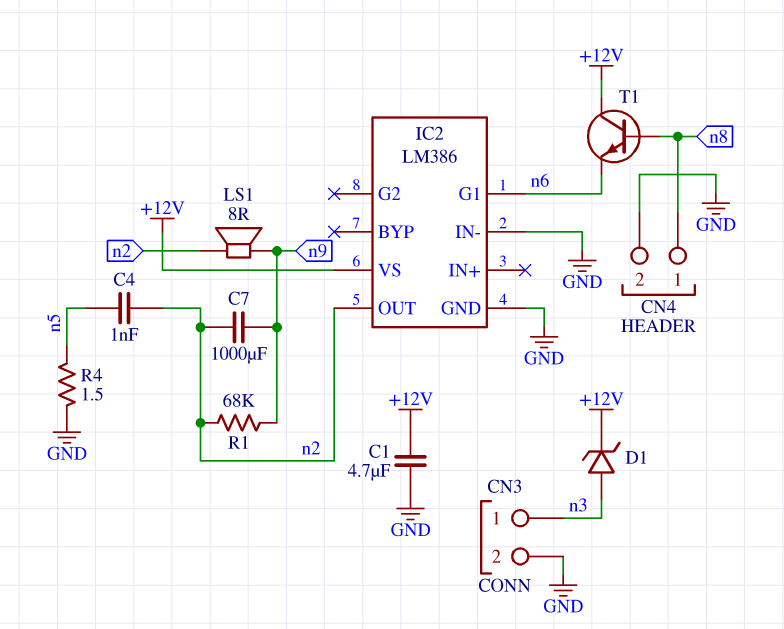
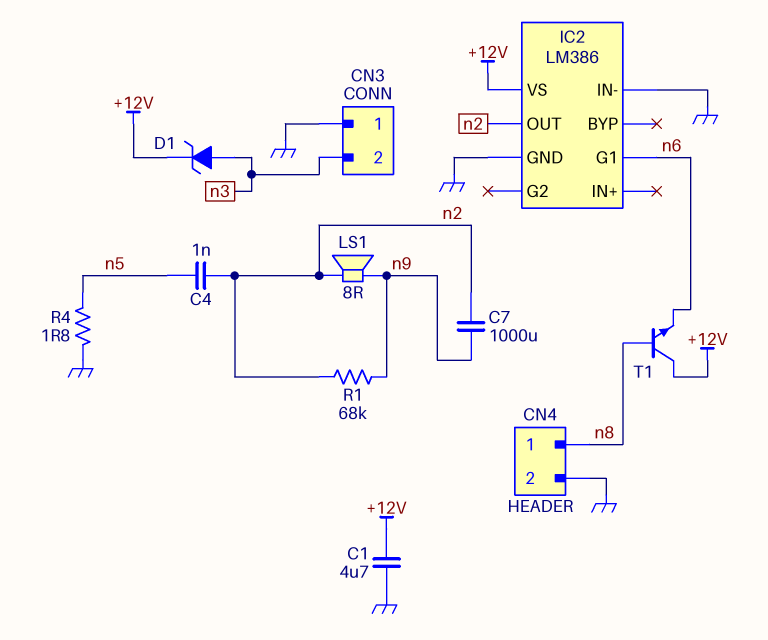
CN3 pin 1: n3 -> GND
CN3 pin 2: GND -> n3
R4: 1.5 (GND, n5) -> 1.8 (GND, n5)

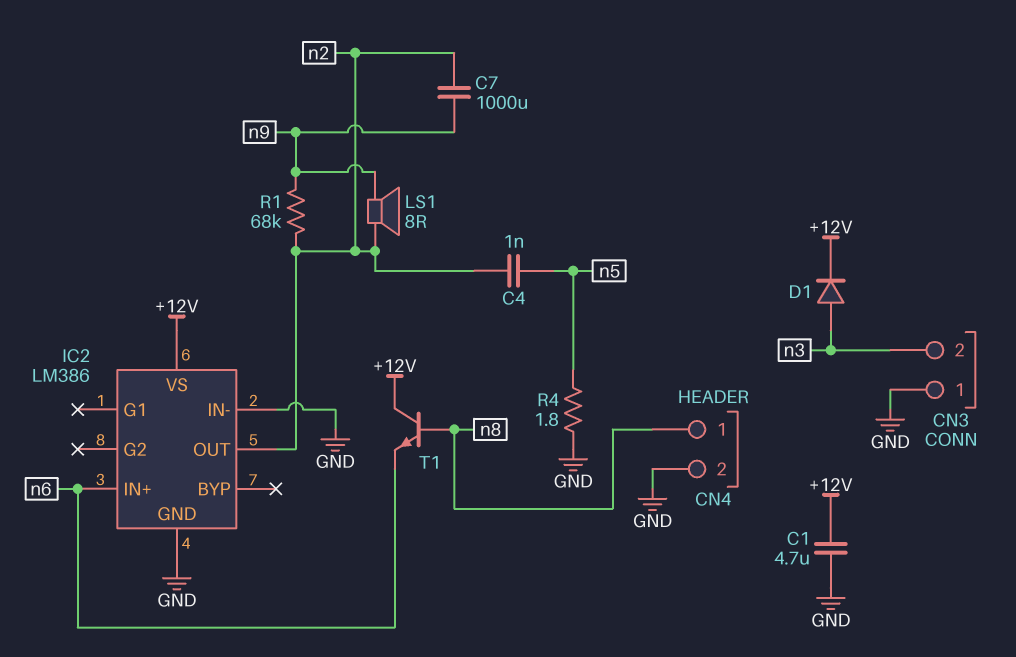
D1: zener (A n3, K +12V) -> diode (A n3, K +12V)
IC2 pin G1: n6 -> none
IC2 pin IN+: none -> n6

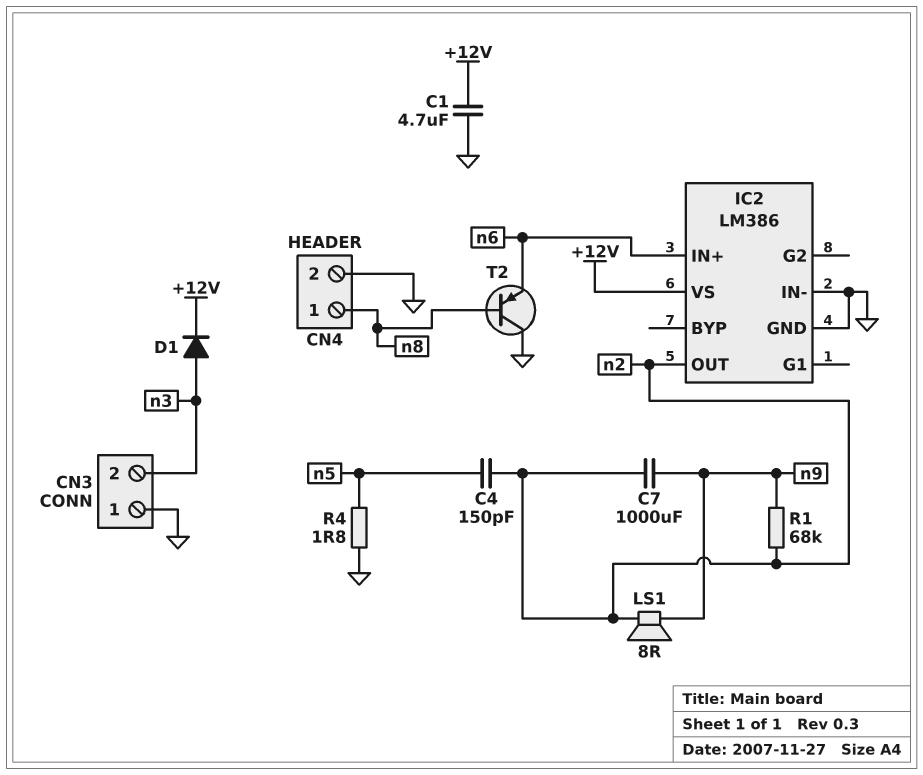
C4: 1nF (n2, n5) -> 150pF (n2, n5)
T1: NPN (B n8, C +12V, E n6) -> none
T2: none -> PNP (B n8, C GND, E n6)

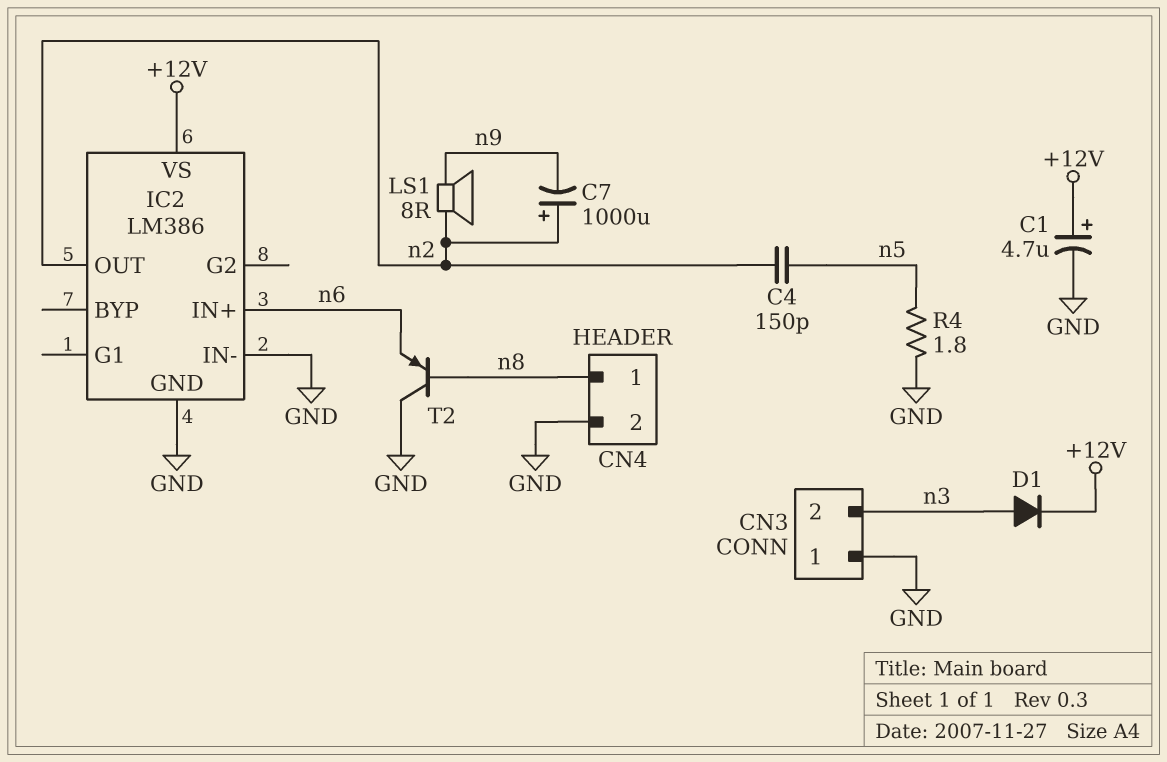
C1: 4.7uF (+12V, GND) -> 4.7uF (plus +12V, minus GND)
C7: 1000uF (n2, n9) -> 1000uF (plus n2, minus n9)
R1: 68k (n2, n9) -> none

